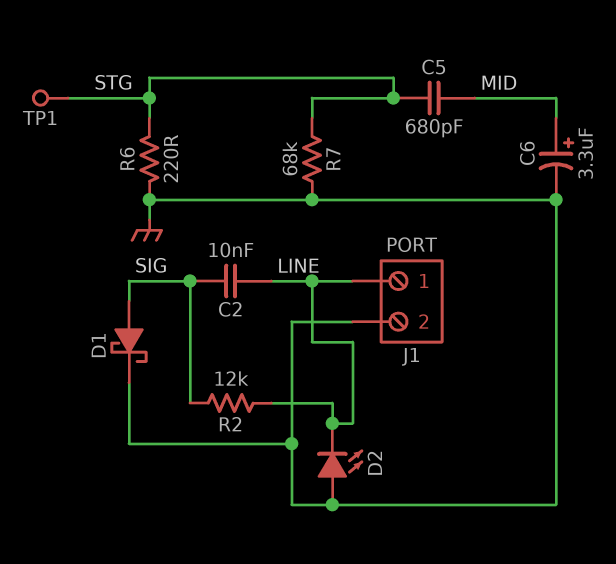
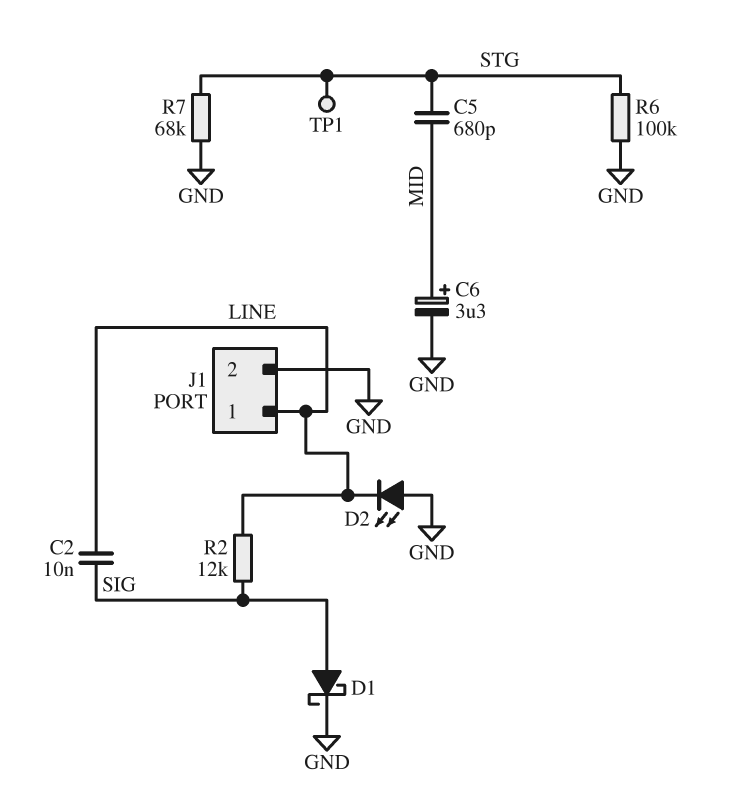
R6: 220 (GND, STG) -> 100k (GND, STG)

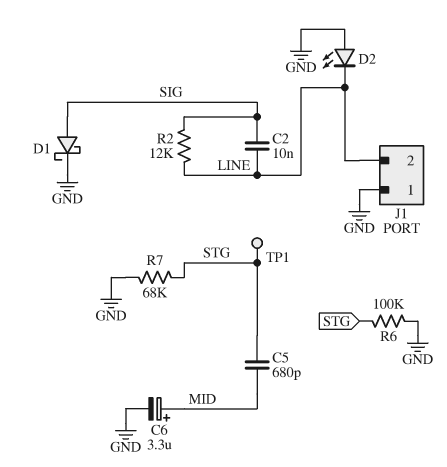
J1 pin 1: LINE -> GND
J1 pin 2: GND -> LINE

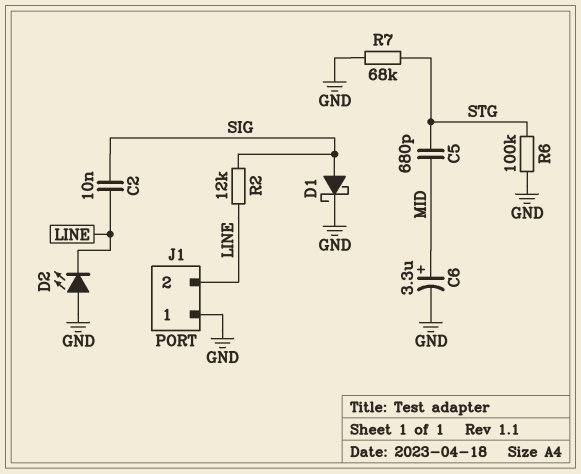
TP1: test point (STG) -> none

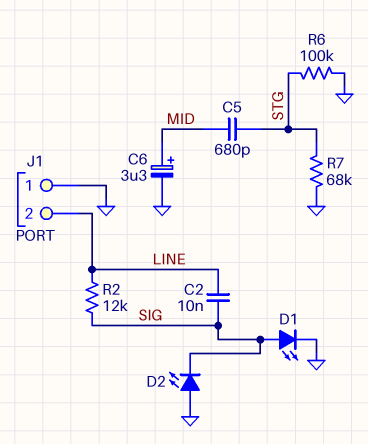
D1: schottky (A SIG, K GND) -> LED (A SIG, K GND)
D2: LED (A GND, K LINE) -> LED (A GND, K SIG)

